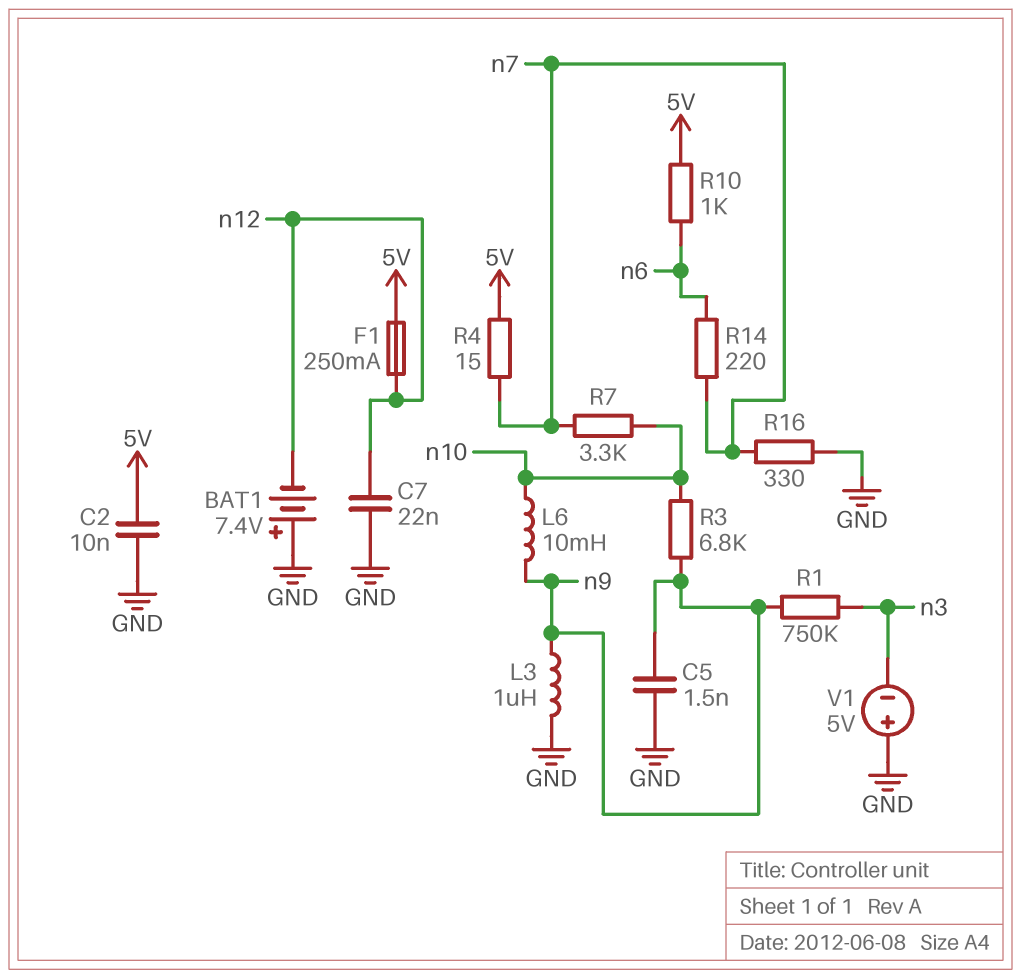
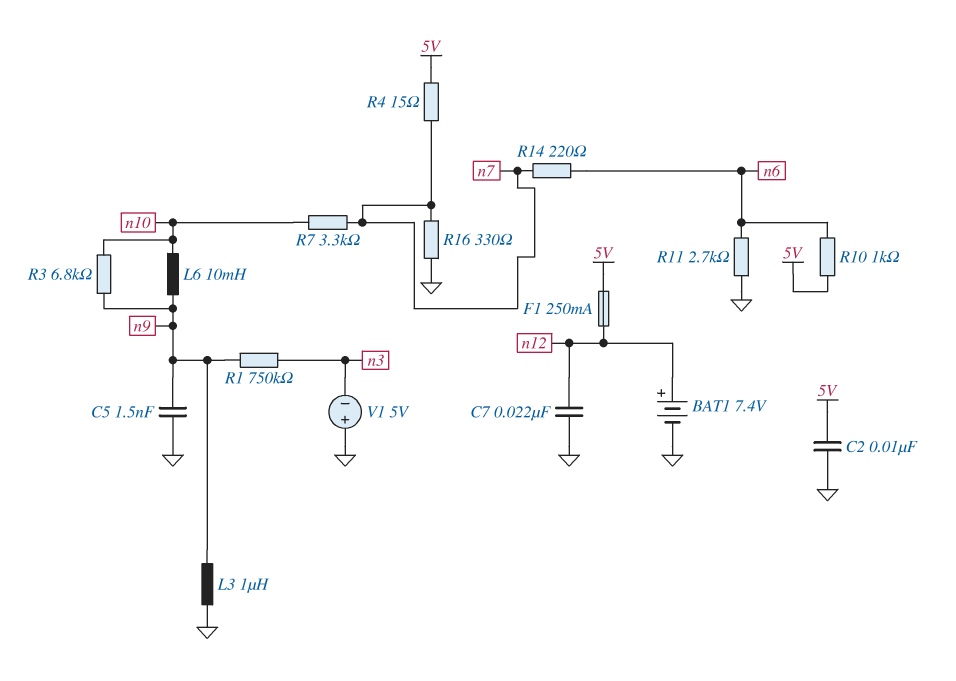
BAT1: 7.4V (plus GND, minus n12) -> 7.4V (plus n12, minus GND)
R11: none -> 2.7k (GND, n6)

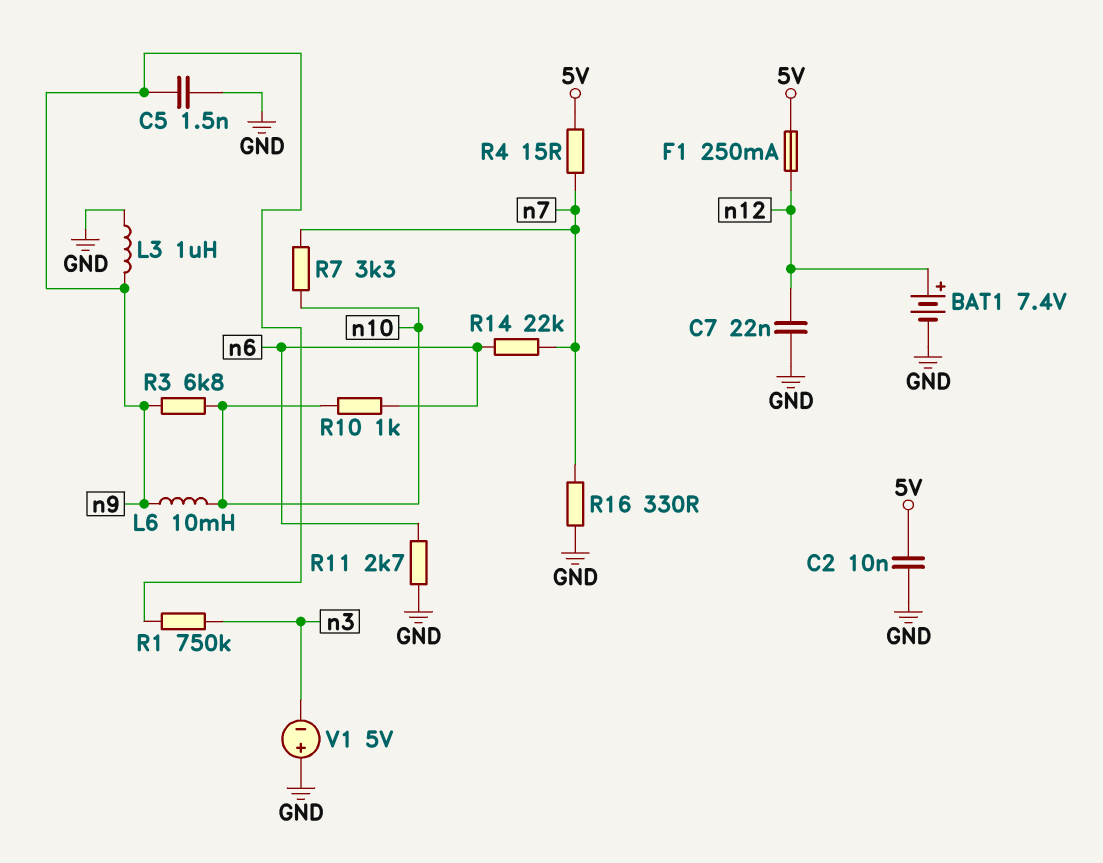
R10: 1k (5V, n6) -> 1k (n6, n10)
R14: 220 (n6, n7) -> 22k (n6, n7)

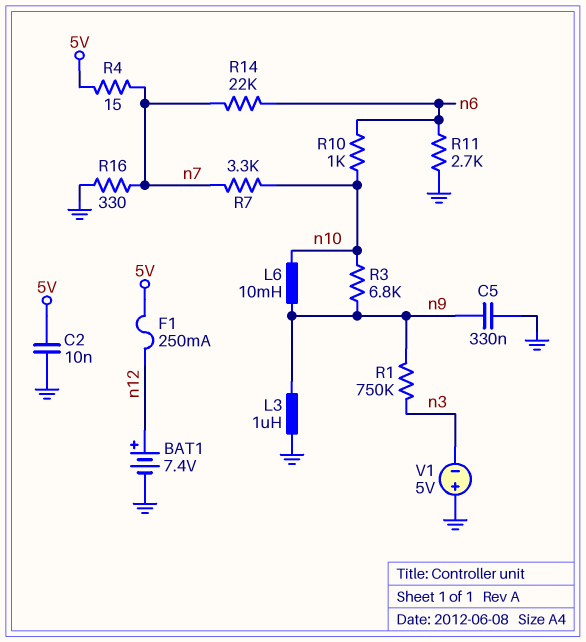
C5: 1.5nF (GND, n9) -> 330nF (GND, n9)
C7: 22nF (GND, n12) -> none

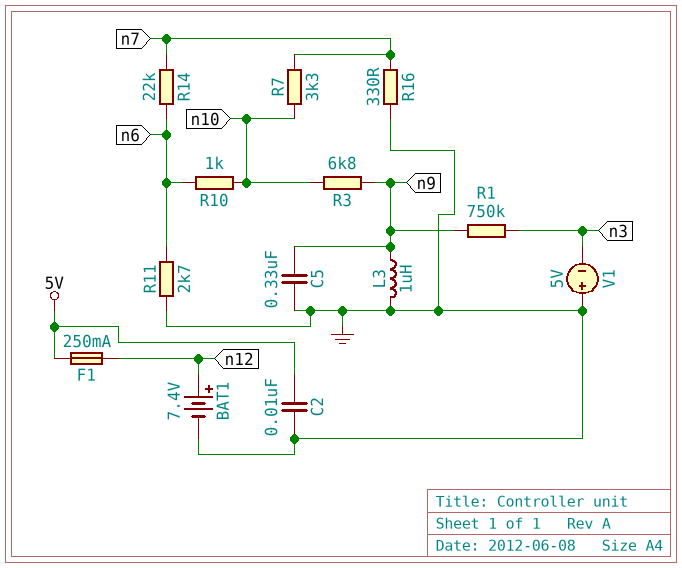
L6: 10mH (n9, n10) -> none
R4: 15 (5V, n7) -> none

